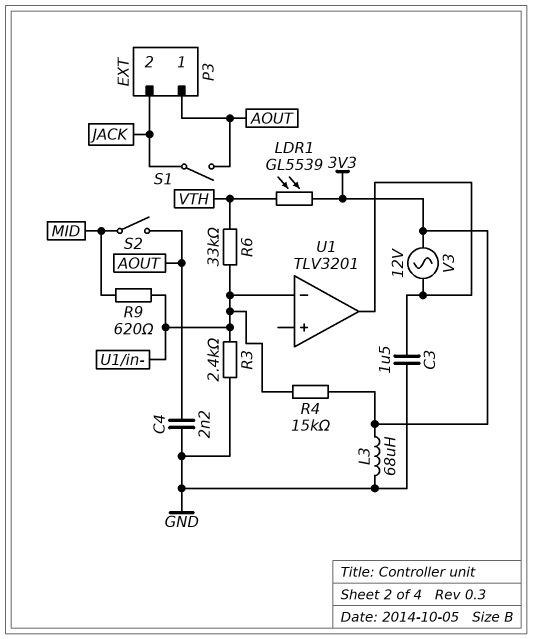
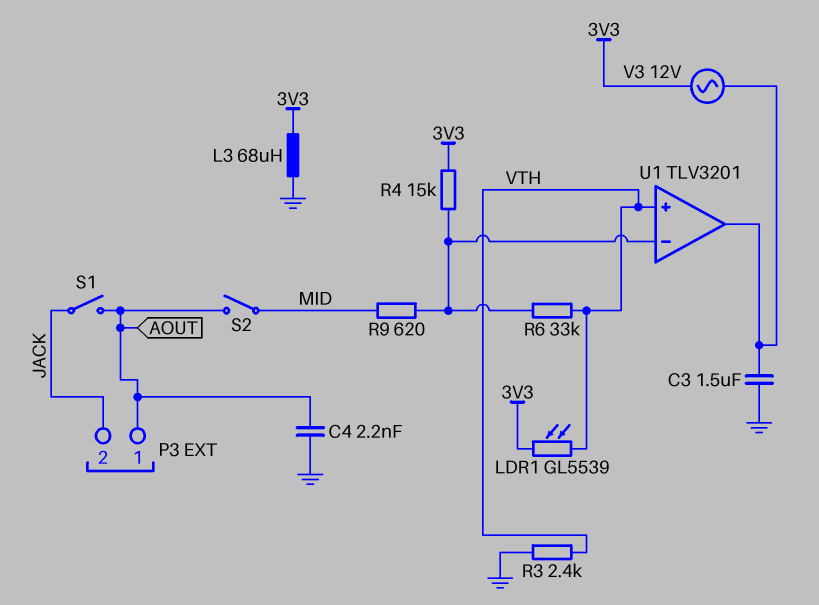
R3: 2.4k (GND, U1/in-) -> 2.4k (GND, VTH)
U1 pin in+: none -> VTH

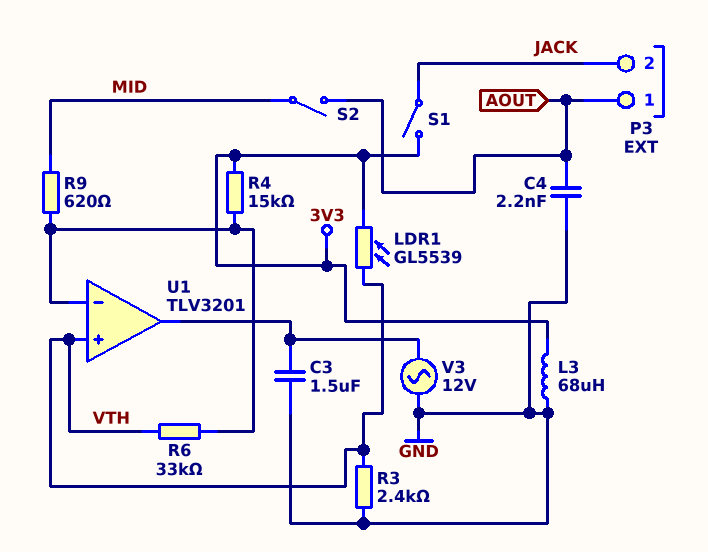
S1: switch (AOUT, JACK) -> switch (3V3, JACK)
V3: AC 12V (3V3, U1/out) -> AC 12V (GND, U1/out)

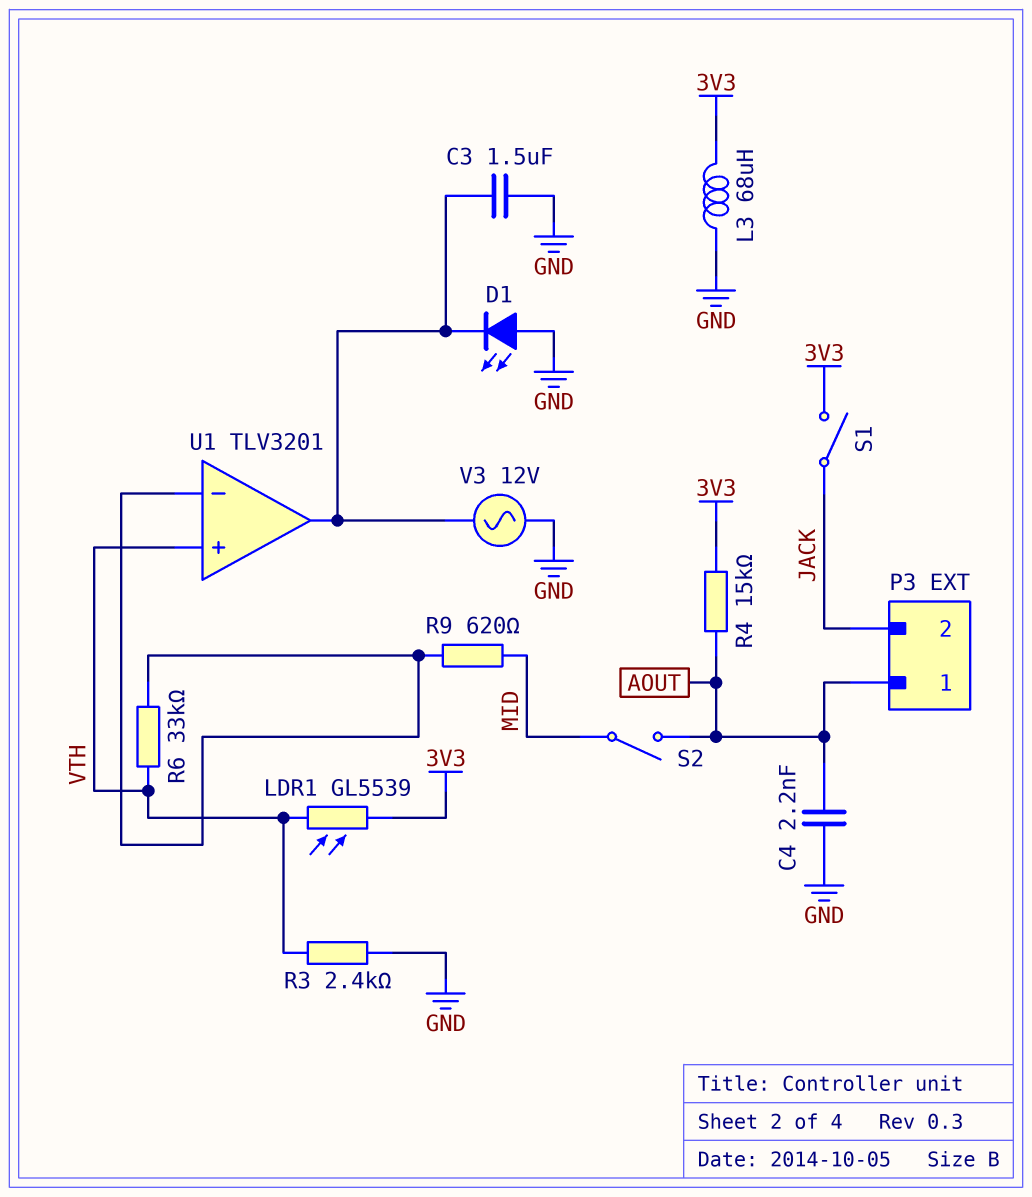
D1: none -> LED (A GND, K U1/out)
R4: 15k (3V3, U1/in-) -> 15k (3V3, AOUT)

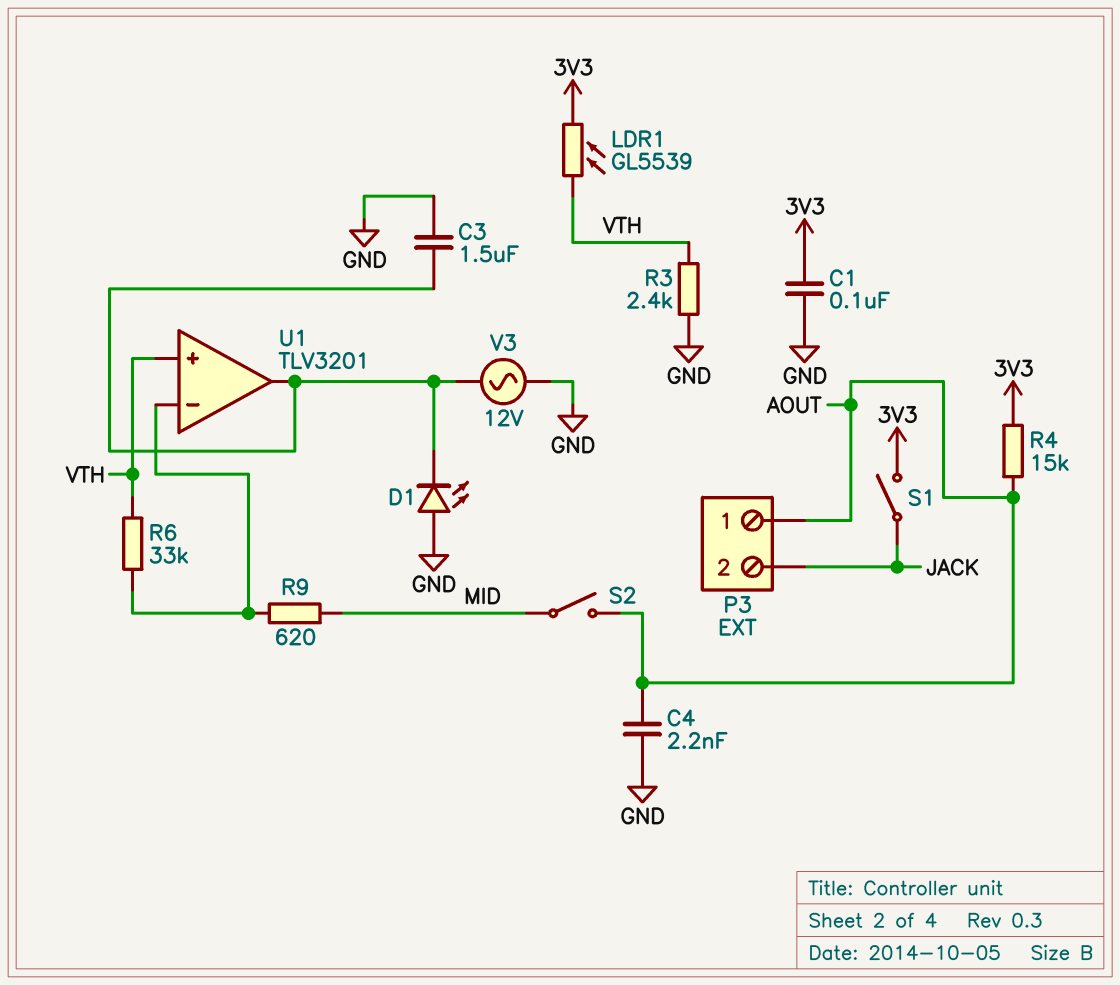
C1: none -> 100nF (3V3, GND)
L3: 68uH (3V3, GND) -> none

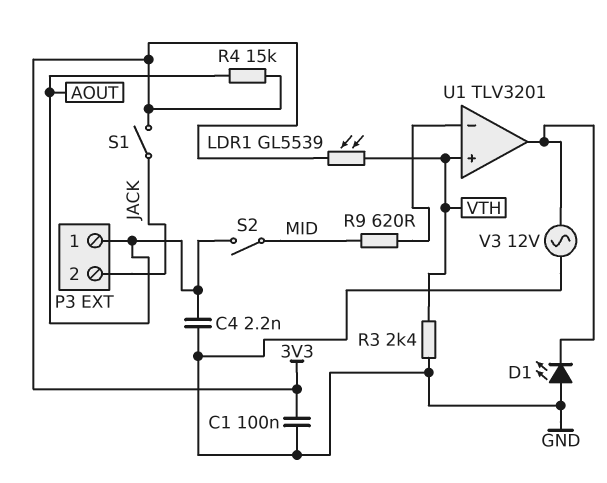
C3: 1.5uF (GND, U1/out) -> none
R6: 33k (U1/in-, VTH) -> none

